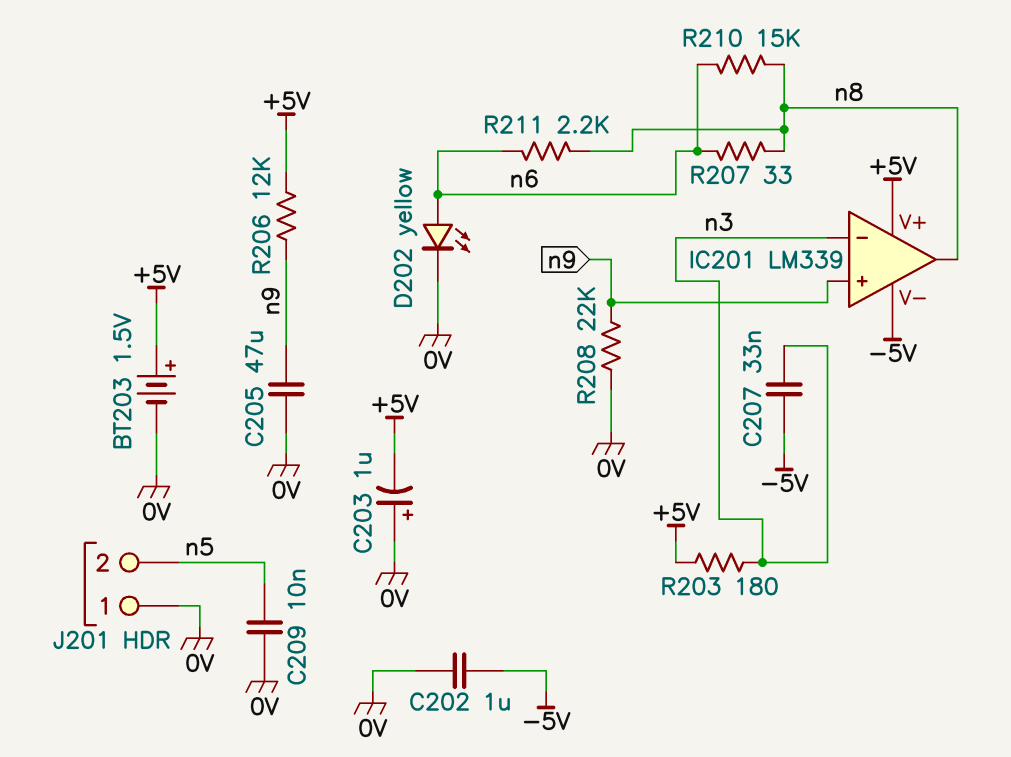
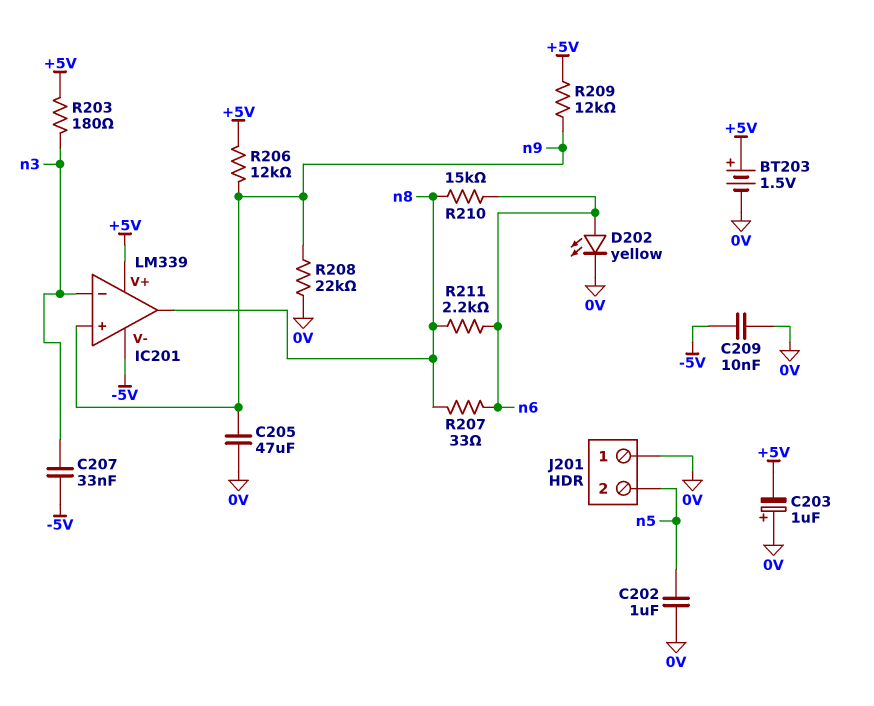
C202: 1uF (-5V, 0V) -> 1uF (0V, n5)
C209: 10nF (0V, n5) -> 10nF (-5V, 0V)
R209: none -> 12k (+5V, n9)

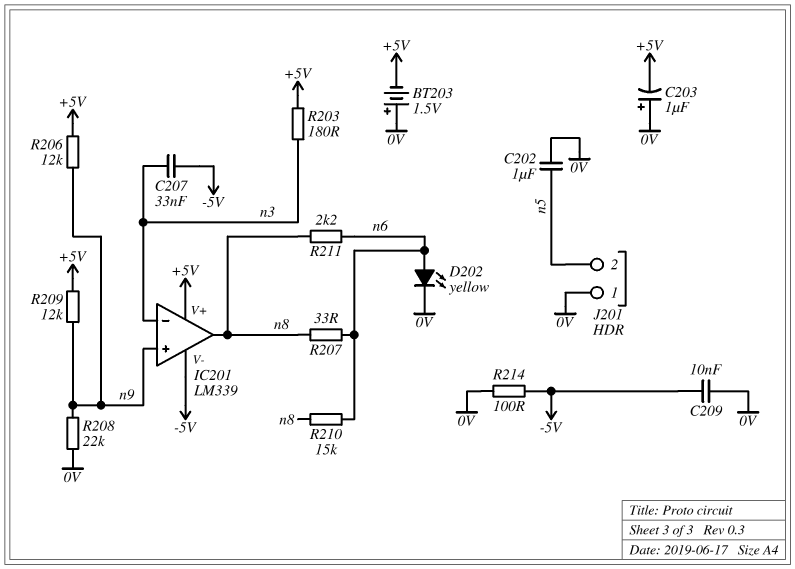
BT203: 1.5V (plus +5V, minus 0V) -> 1.5V (plus 0V, minus +5V)
C205: 47uF (0V, n9) -> none
R214: none -> 100 (-5V, 0V)

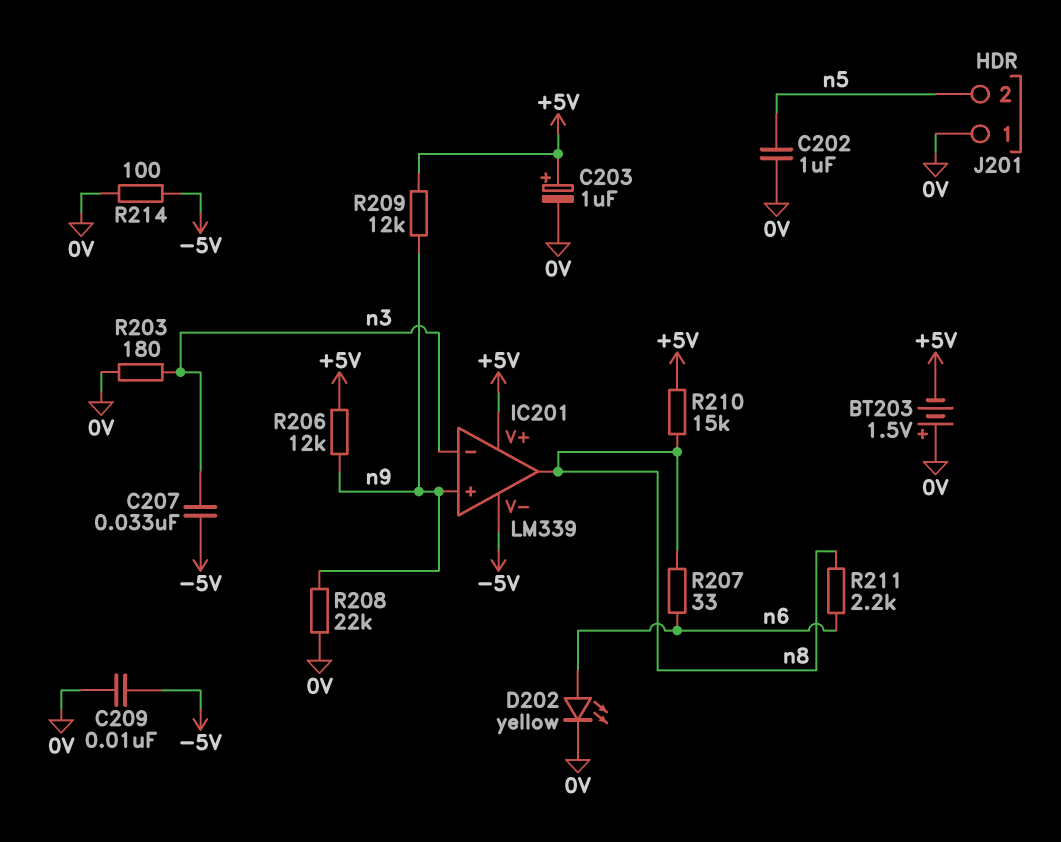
C203: 1uF (plus 0V, minus +5V) -> 1uF (plus +5V, minus 0V)
R203: 180 (+5V, n3) -> 180 (0V, n3)
R210: 15k (n6, n8) -> 15k (+5V, n8)

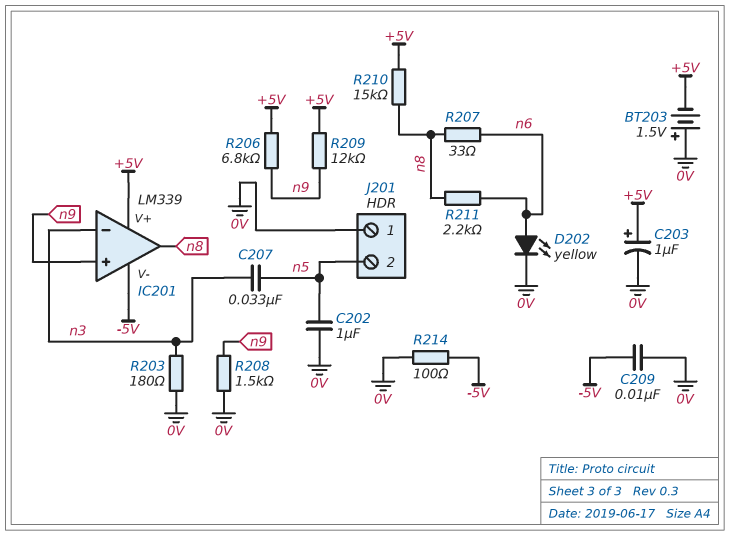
C207: 33nF (-5V, n3) -> 33nF (n3, n5)
R206: 12k (+5V, n9) -> 6.8k (+5V, n9)
R208: 22k (0V, n9) -> 1.5k (0V, n9)

